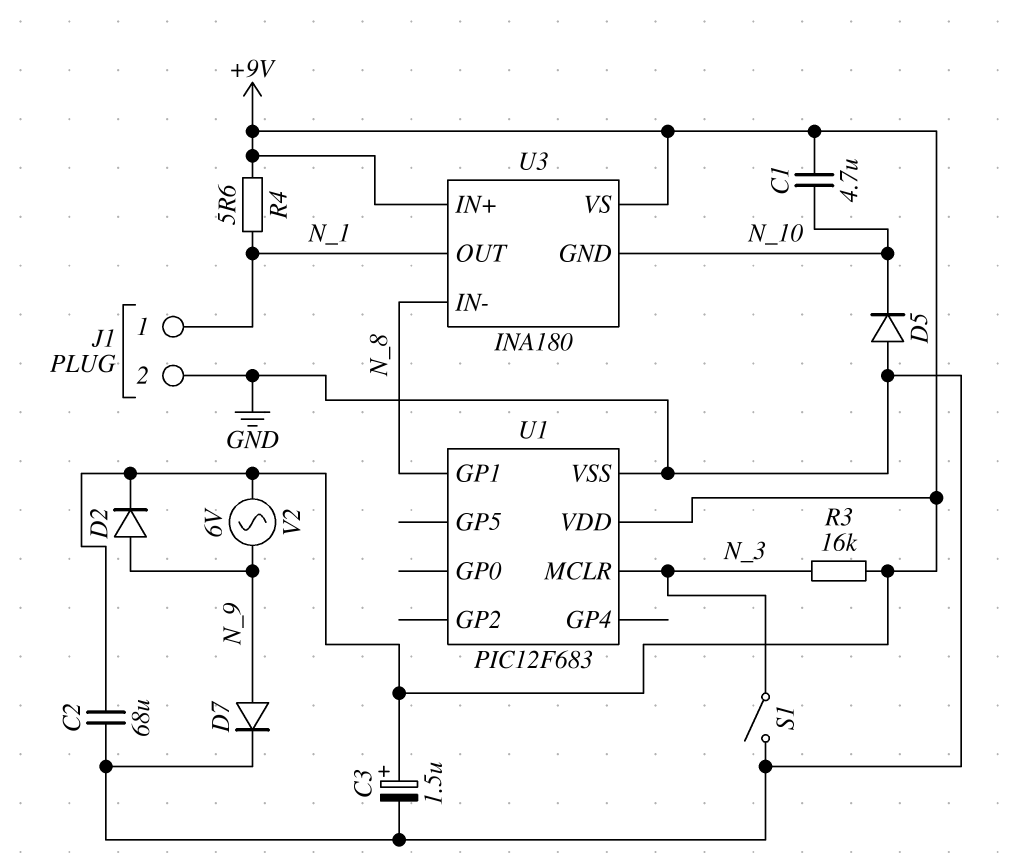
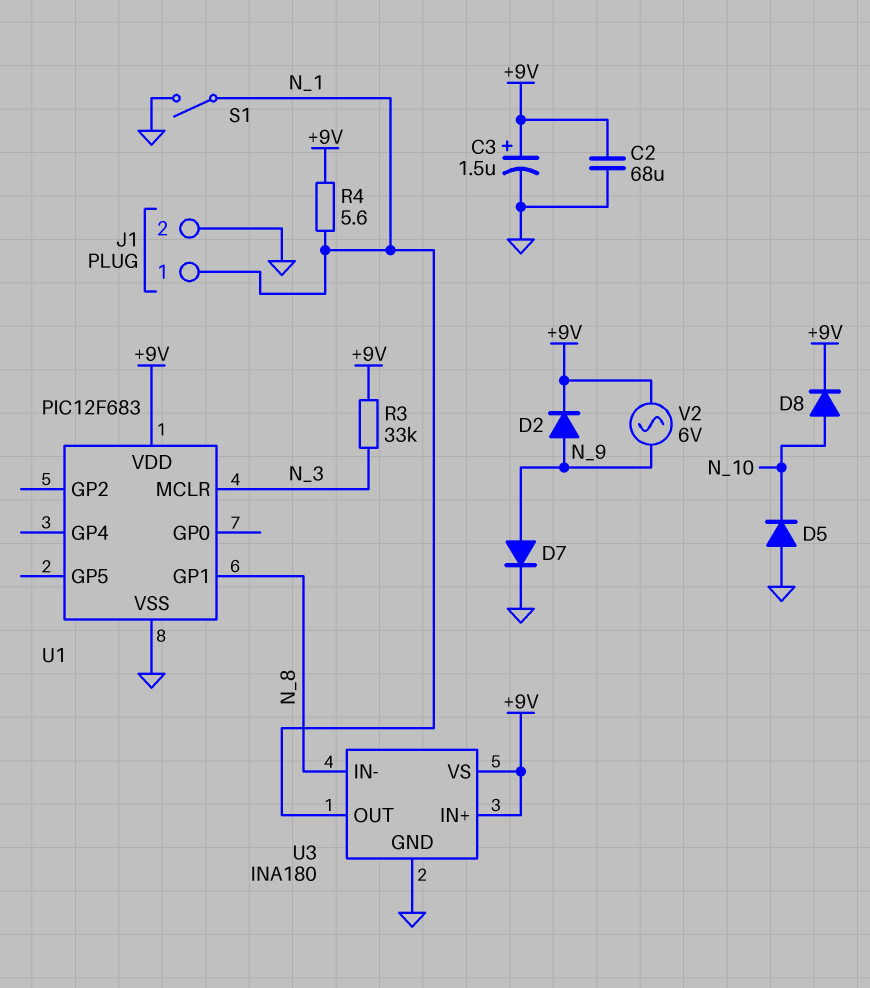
C1: 4.7uF (+9V, N_10) -> none
D8: none -> diode (A N_10, K +9V)
R3: 16k (+9V, N_3) -> 33k (+9V, N_3)
S1: switch (GND, N_3) -> switch (GND, N_1)
U3 pin GND: N_10 -> GND

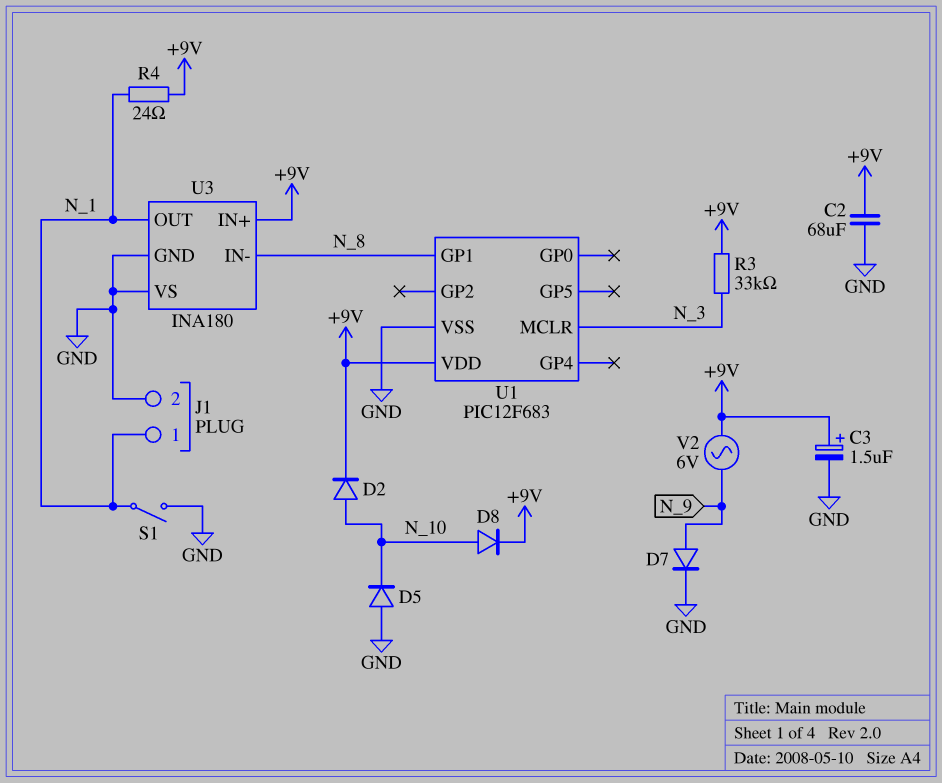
D2: diode (A N_9, K +9V) -> diode (A N_10, K +9V)
R4: 5.6 (+9V, N_1) -> 24 (+9V, N_1)
U3 pin VS: +9V -> GND

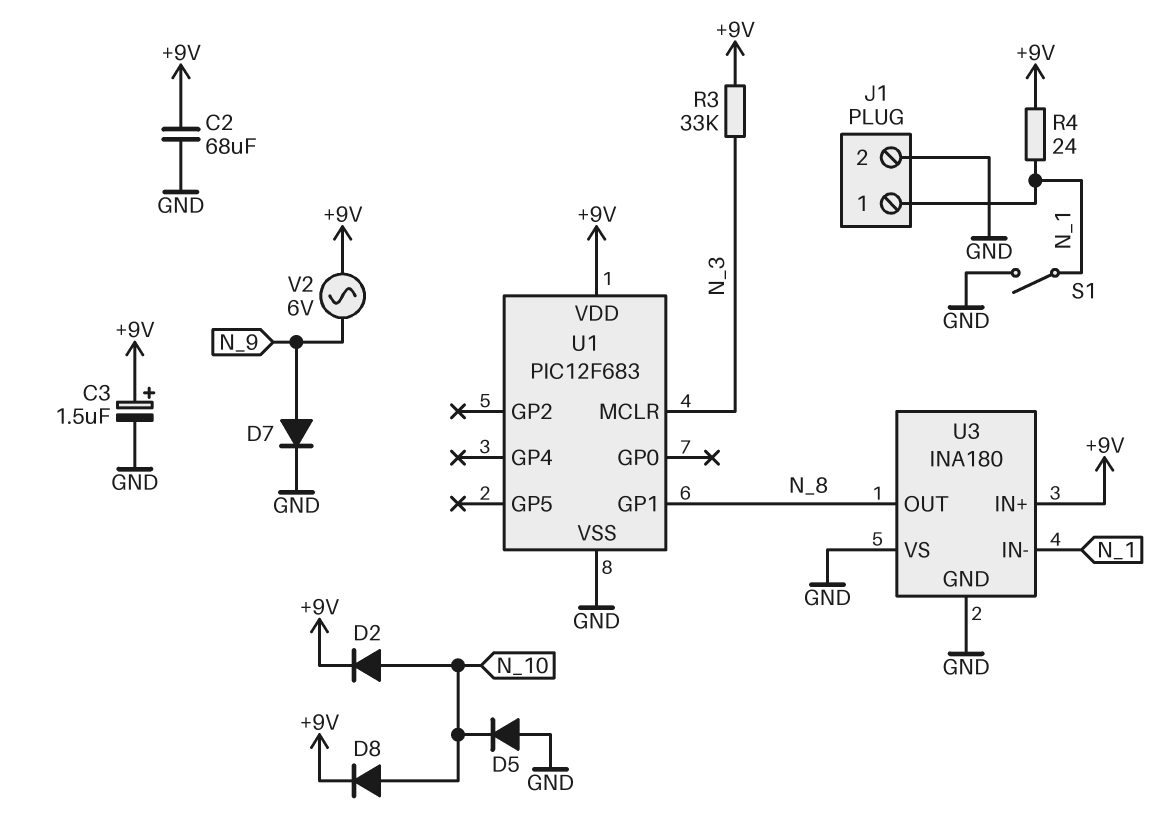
U3 pin IN-: N_8 -> N_1
U3 pin OUT: N_1 -> N_8

